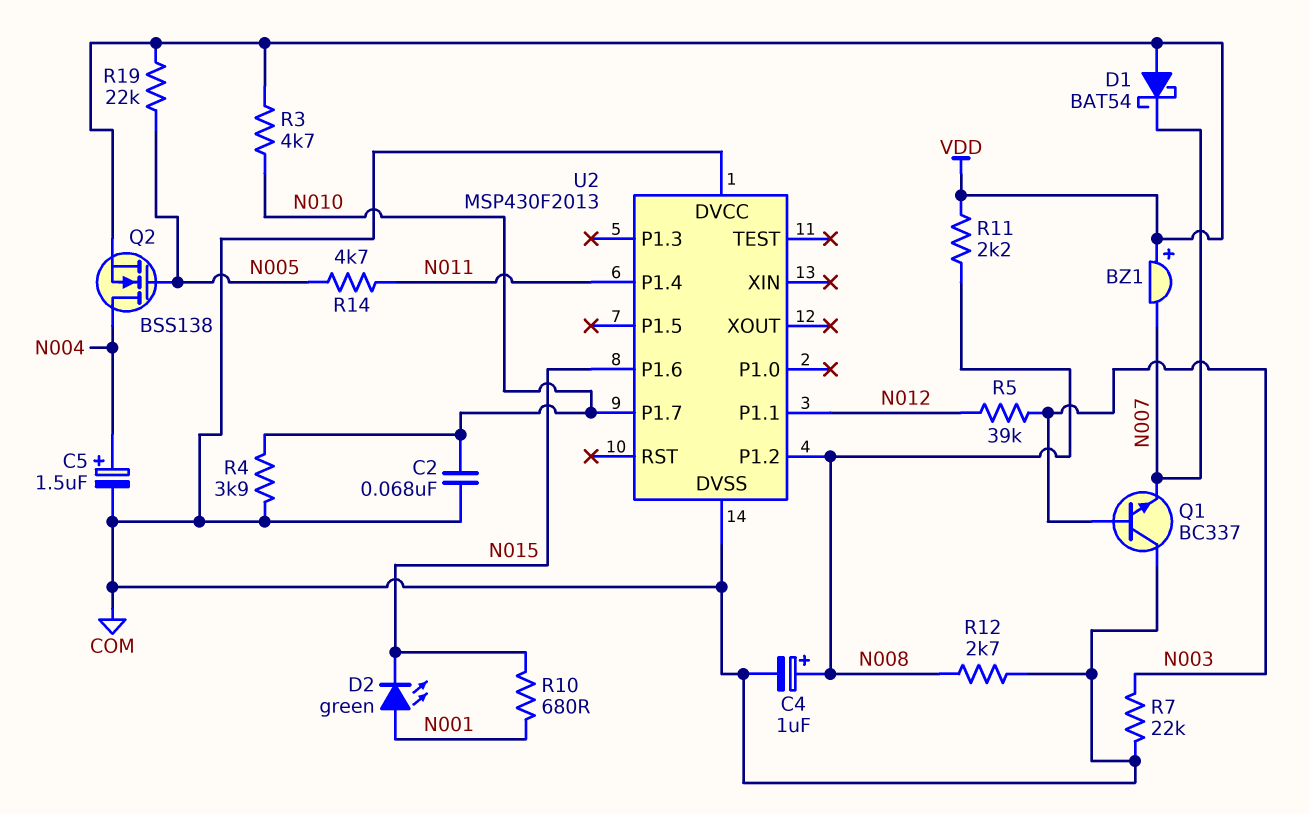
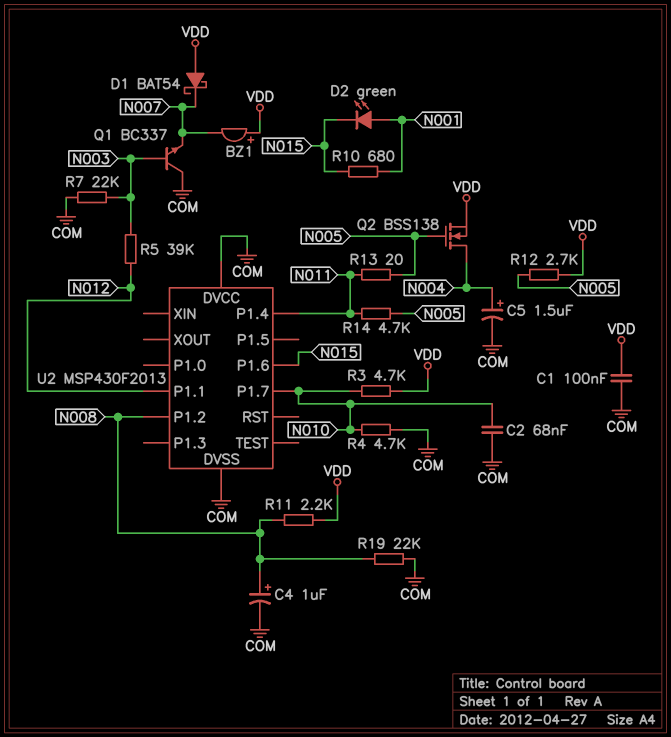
C1: none -> 100nF (COM, VDD)
R4: 3.9k (COM, N010) -> 4.7k (COM, N010)
R12: 2.7k (COM, N008) -> 2.7k (N005, VDD)
R13: none -> 20 (N005, N011)
R19: 22k (N005, VDD) -> 22k (COM, N008)

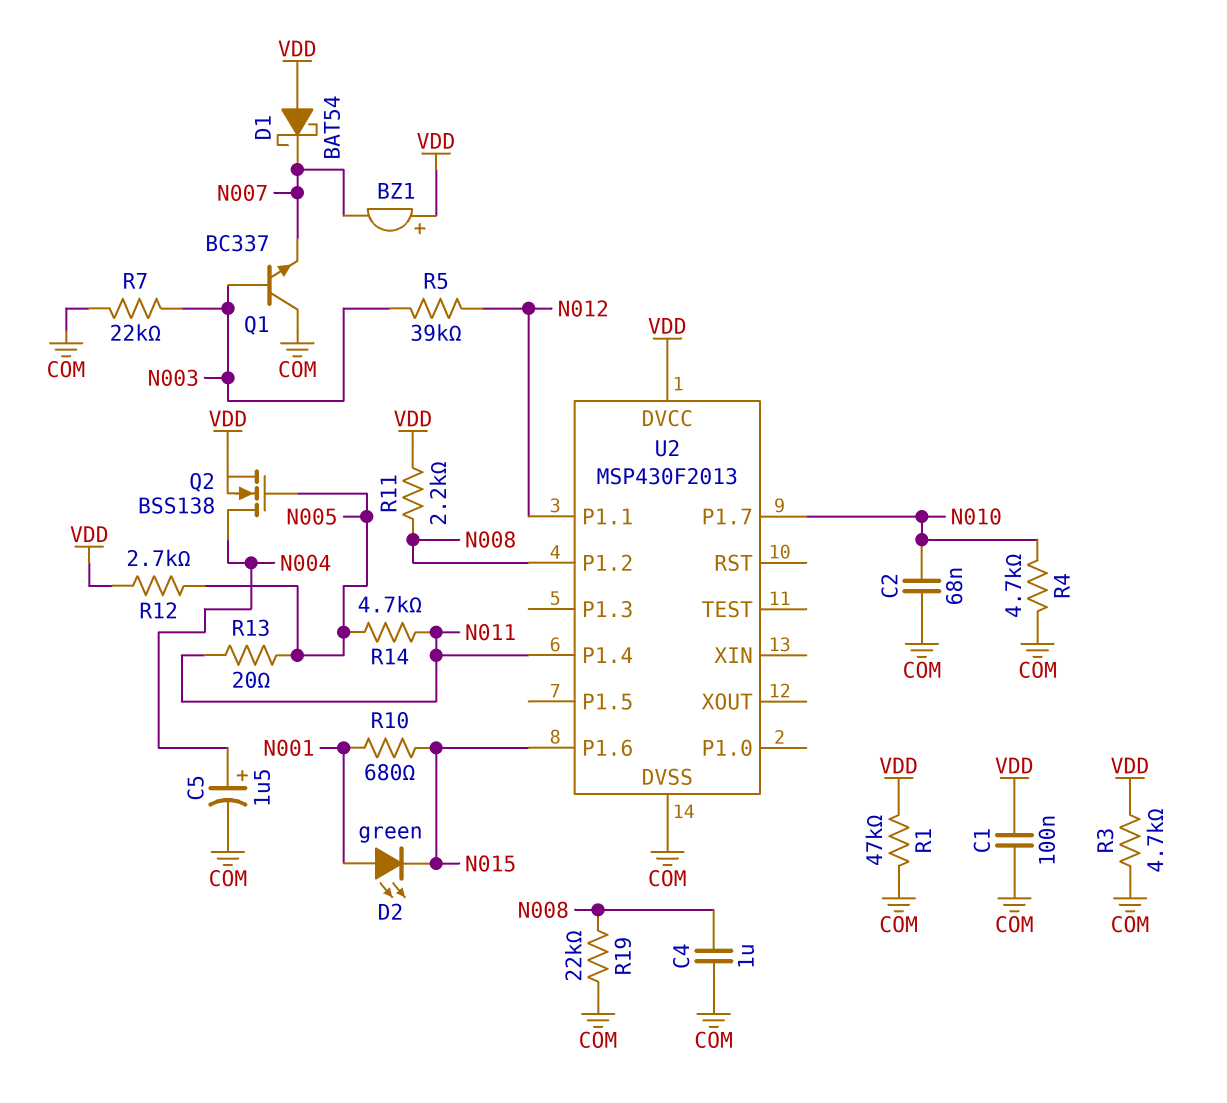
C4: 1uF (plus N008, minus COM) -> 1uF (COM, N008)
R1: none -> 47k (COM, VDD)
R3: 4.7k (N010, VDD) -> 4.7k (COM, VDD)
U2 pin DVCC: COM -> VDD

